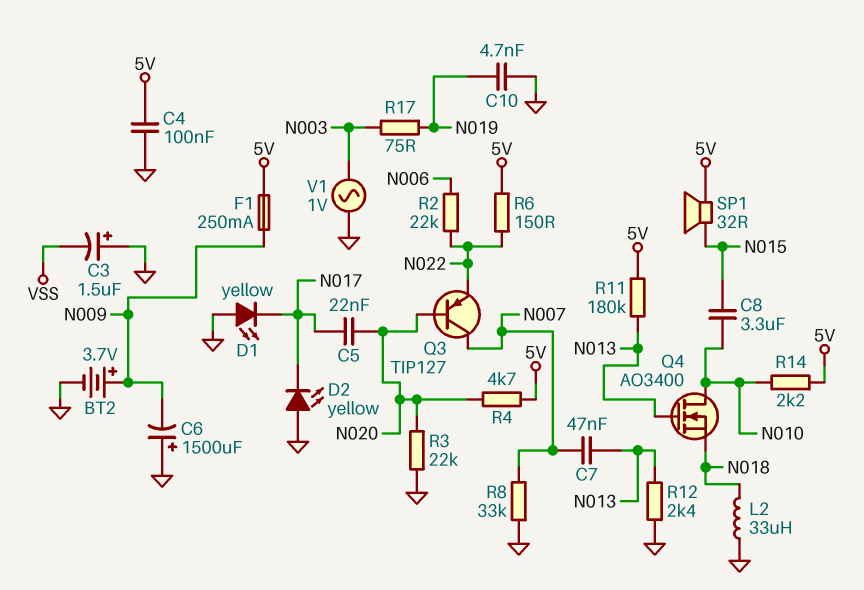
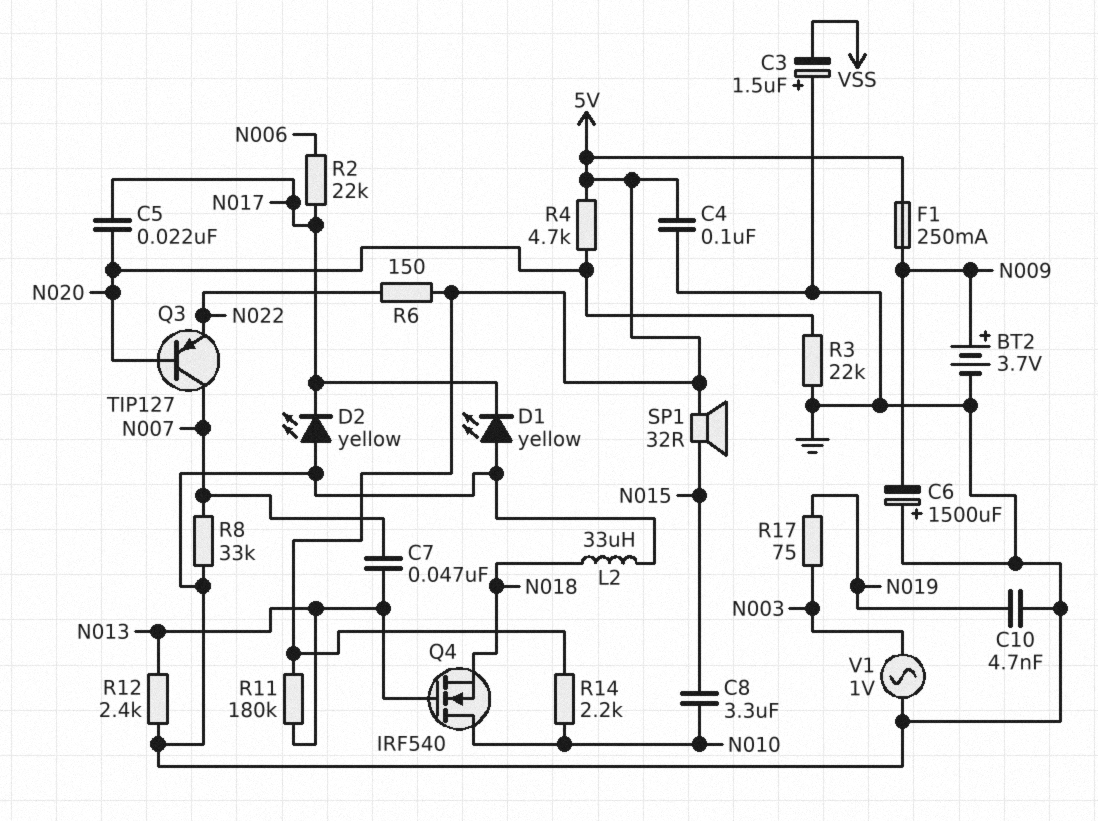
Q4: NMOS AO3400 (G N013, D N010, S N018) -> NMOS IRF540 (G N013, D N010, S N018)
R2: 22k (N006, N022) -> 22k (N006, N017)

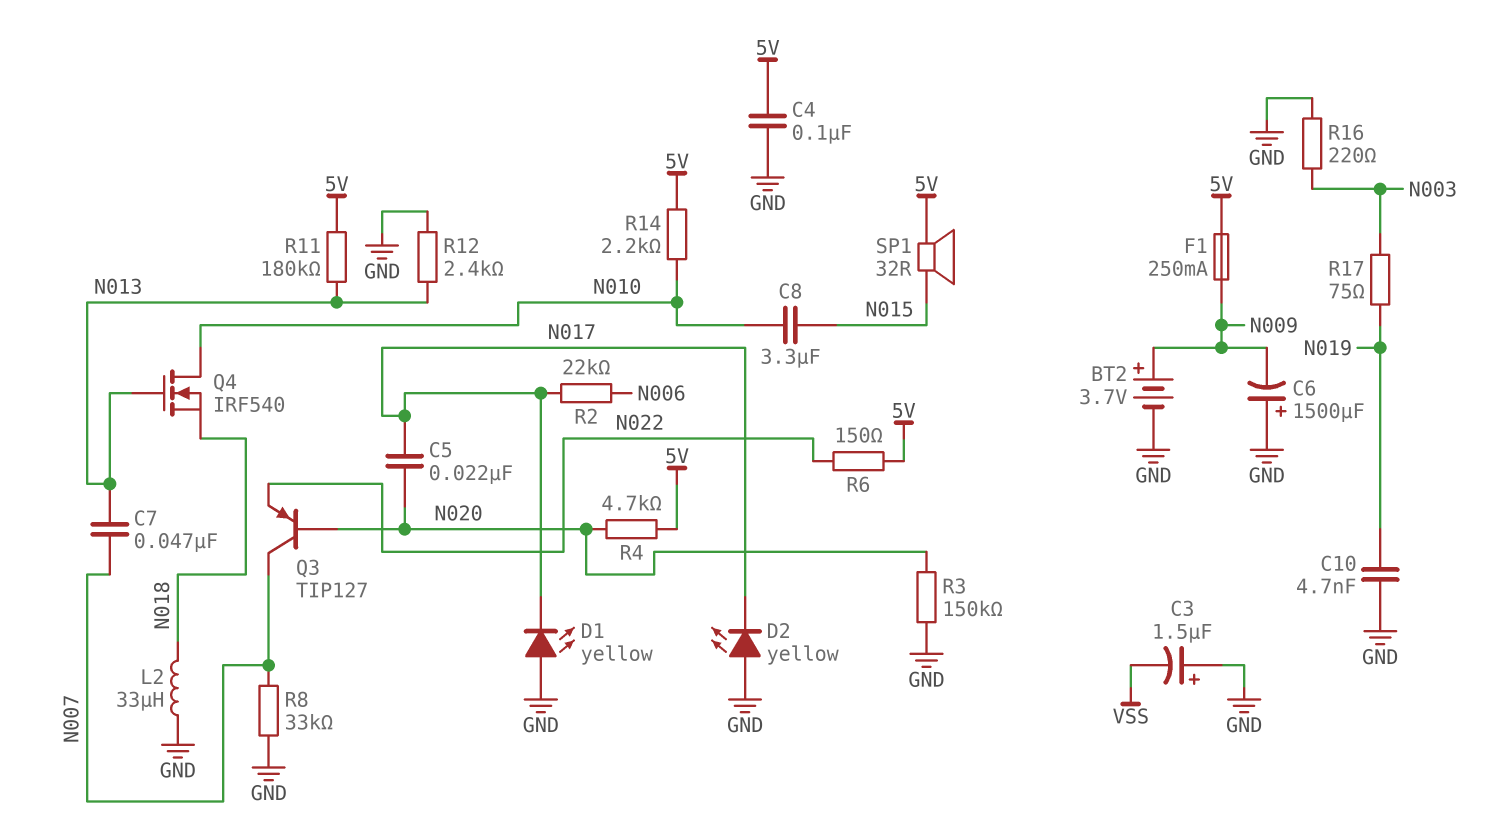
R3: 22k (GND, N020) -> 150k (GND, N020)
R16: none -> 220 (GND, N003)
V1: AC 1V (GND, N003) -> none

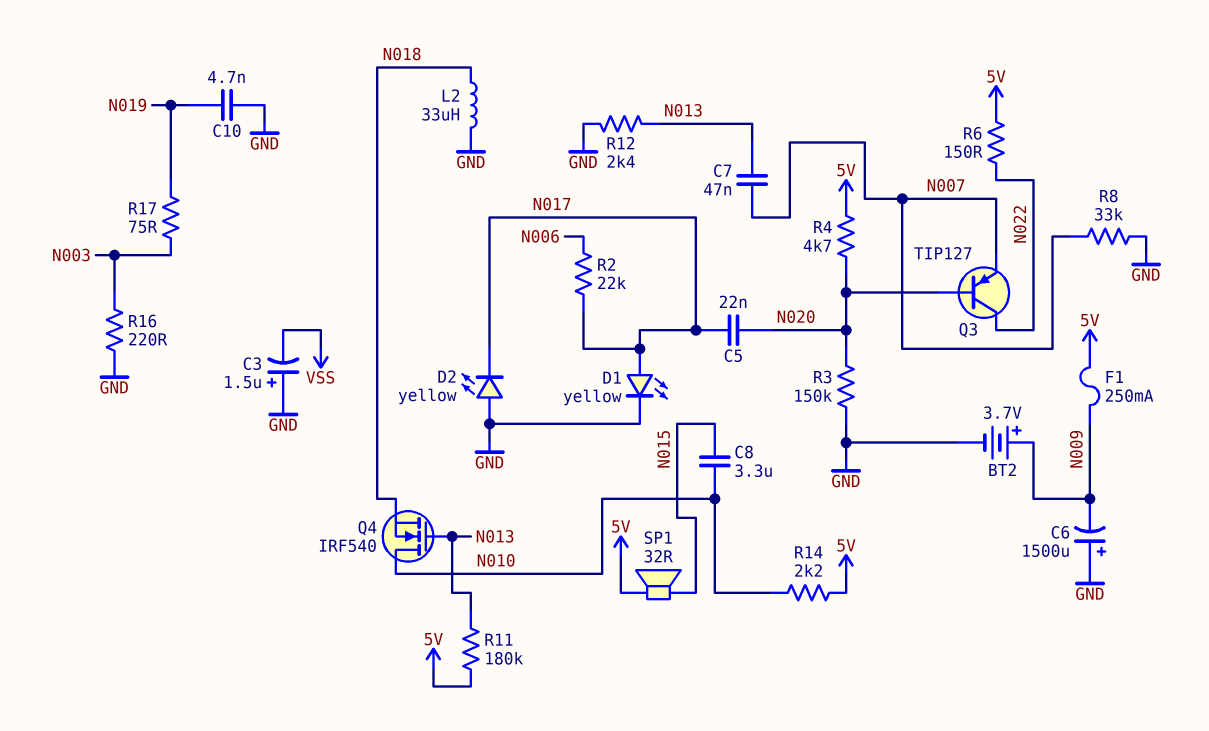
C4: 100nF (5V, GND) -> none
D1: LED yellow (A GND, K N017) -> LED yellow (A N017, K GND)
Q3: PNP TIP127 (B N020, C N007, E N022) -> PNP TIP127 (B N020, C N022, E N007)

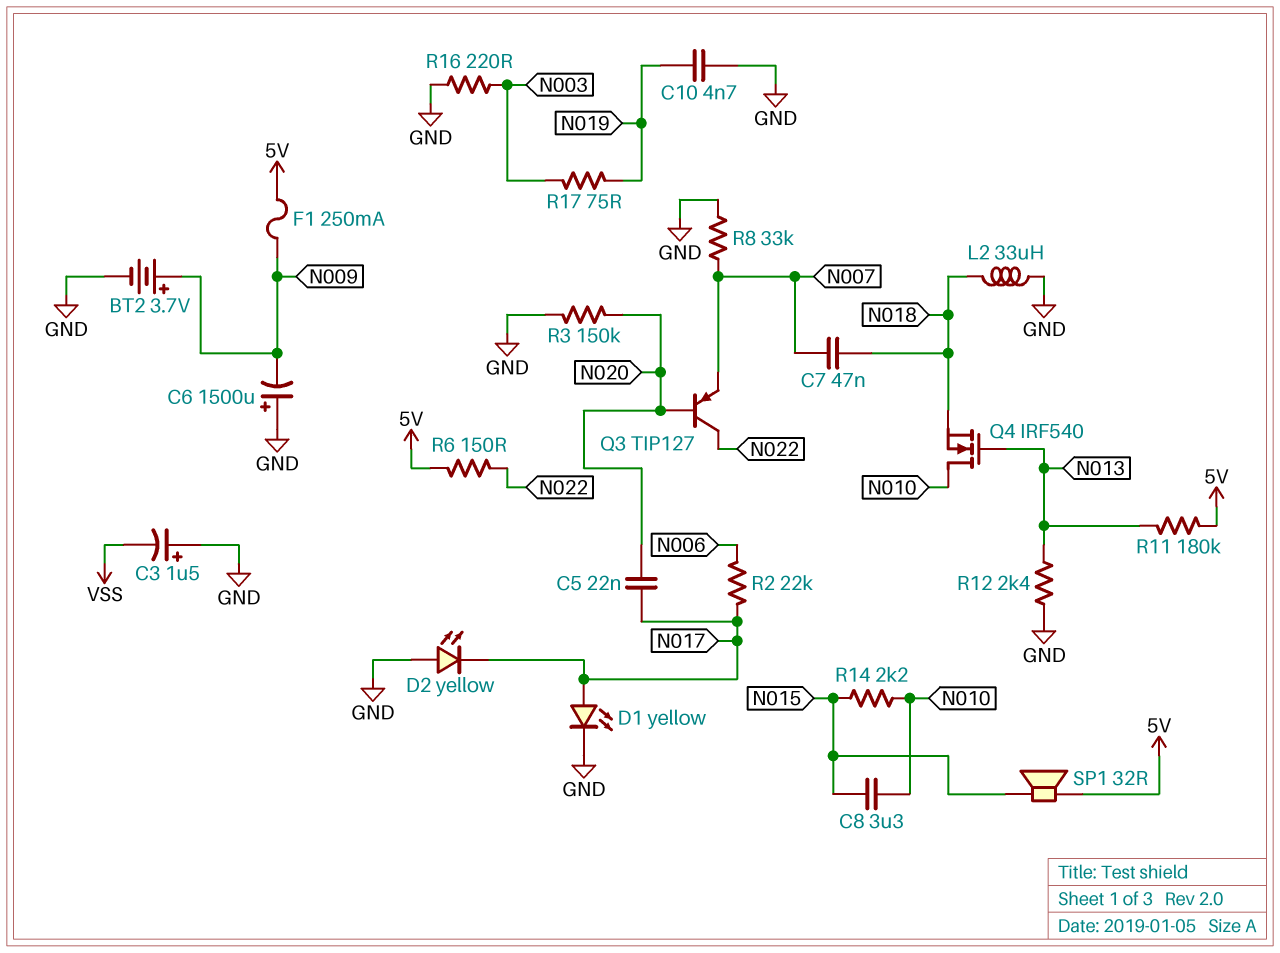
C7: 47nF (N007, N013) -> 47nF (N007, N018)
R4: 4.7k (5V, N020) -> none
R14: 2.2k (5V, N010) -> 2.2k (N010, N015)

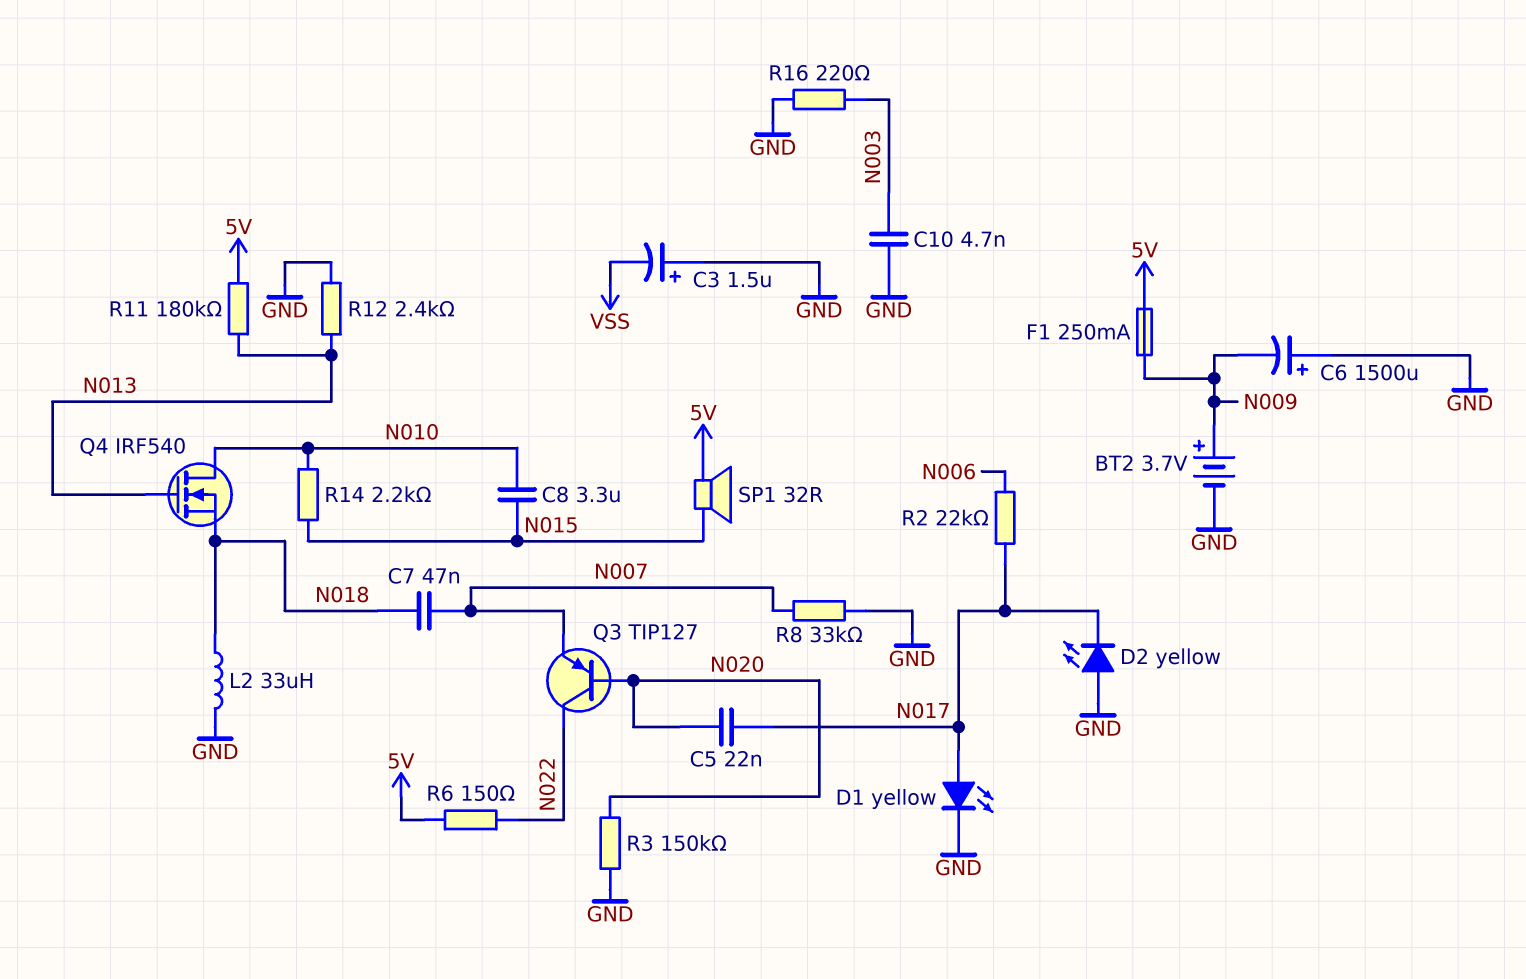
C10: 4.7nF (GND, N019) -> 4.7nF (GND, N003)
R17: 75 (N003, N019) -> none

